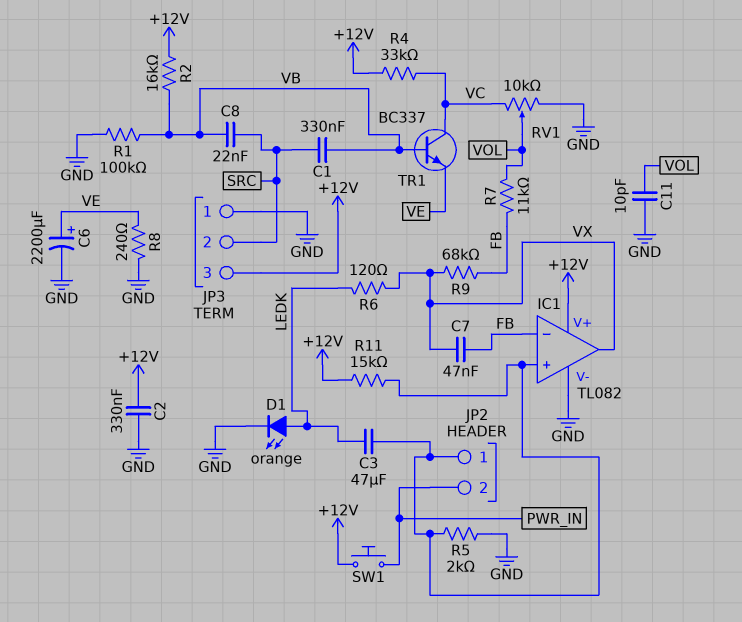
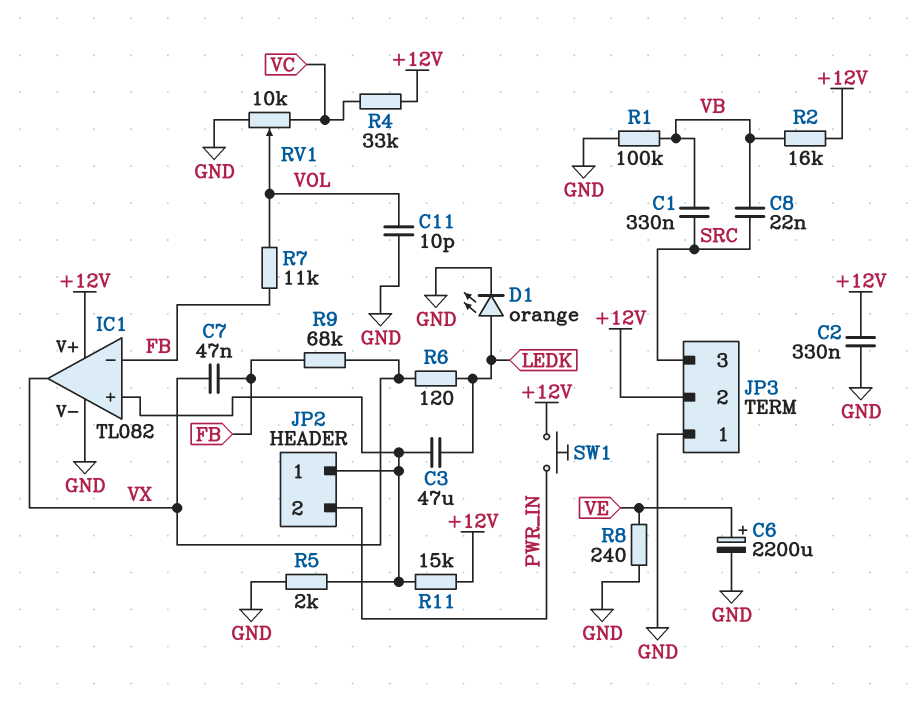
JP3 pin 2: SRC -> +12V
JP3 pin 3: +12V -> SRC
TR1: NPN BC337 (B VB, C VC, E VE) -> none

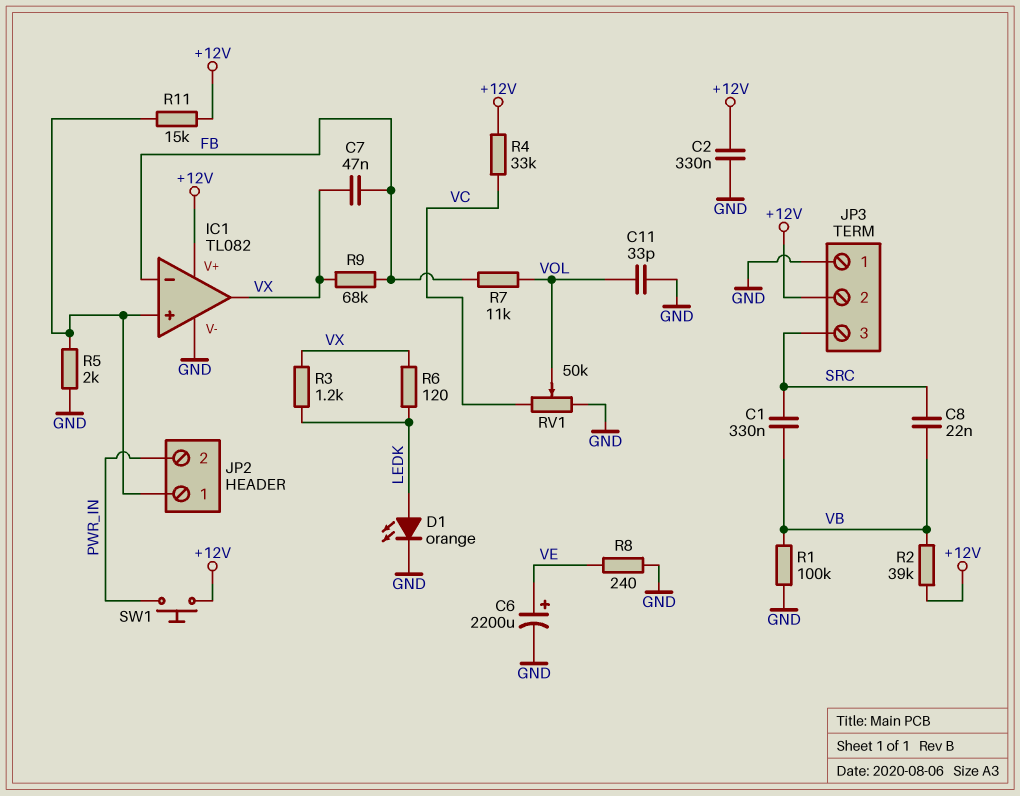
C3: 47uF (IC1/in+, LEDK) -> none
C11: 10pF (GND, VOL) -> 33pF (GND, VOL)
R2: 16k (+12V, VB) -> 39k (+12V, VB)
R3: none -> 1.2k (LEDK, VX)
RV1: 10k (GND, VC, wiper VOL) -> 50k (GND, VC, wiper VOL)

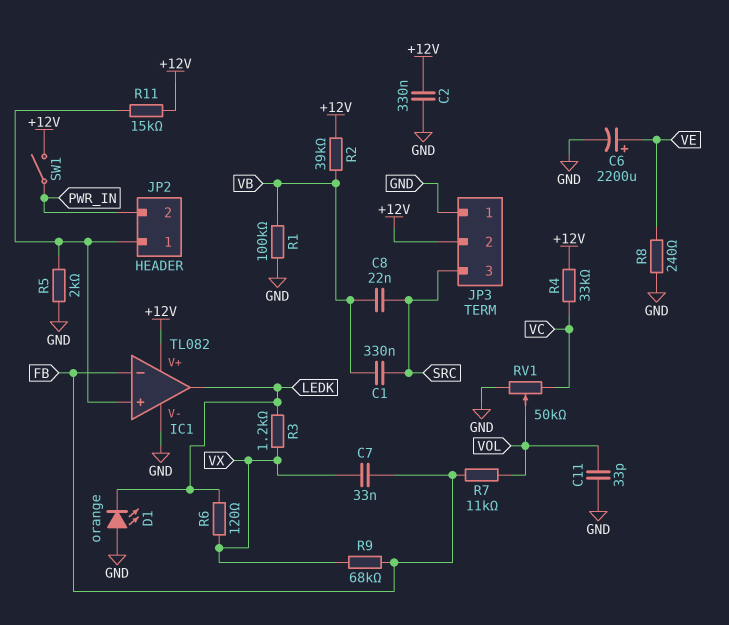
C7: 47nF (FB, VX) -> 33nF (FB, VX)
D1: LED orange (A LEDK, K GND) -> LED orange (A GND, K LEDK)
IC1 pin out: VX -> LEDK
SW1: button (+12V, PWR_IN) -> switch (+12V, PWR_IN)

